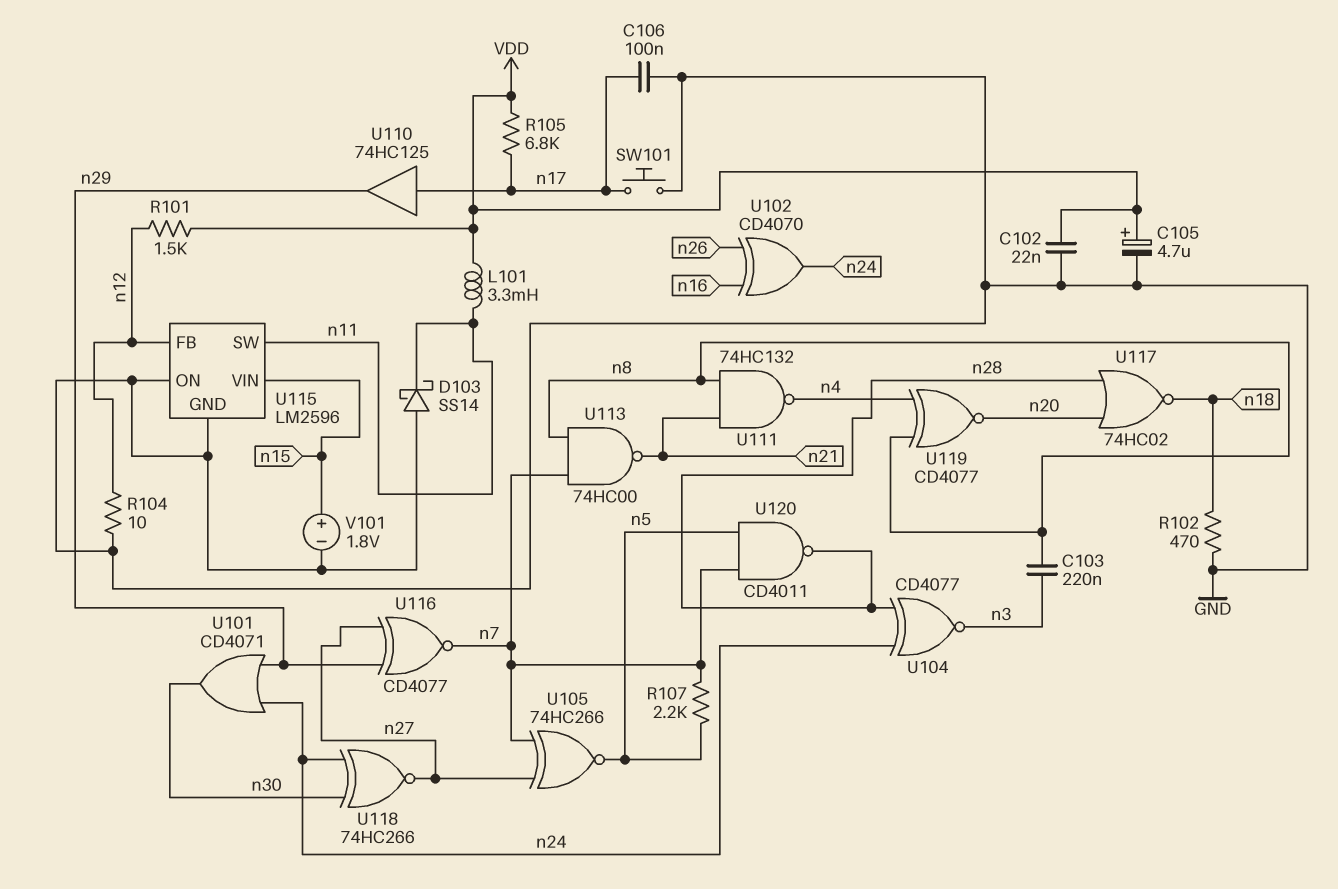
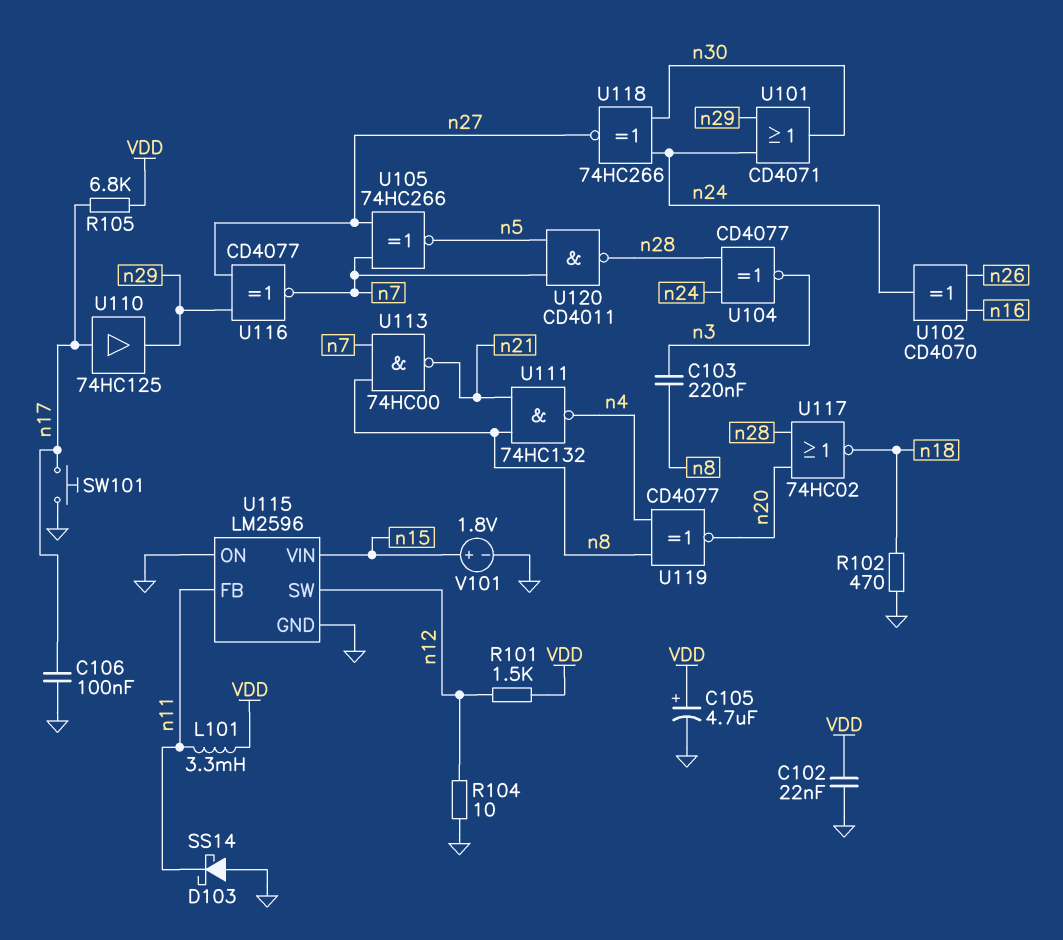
R107: 2.2k (n5, n7) -> none
U115 pin FB: n12 -> n11
U115 pin SW: n11 -> n12

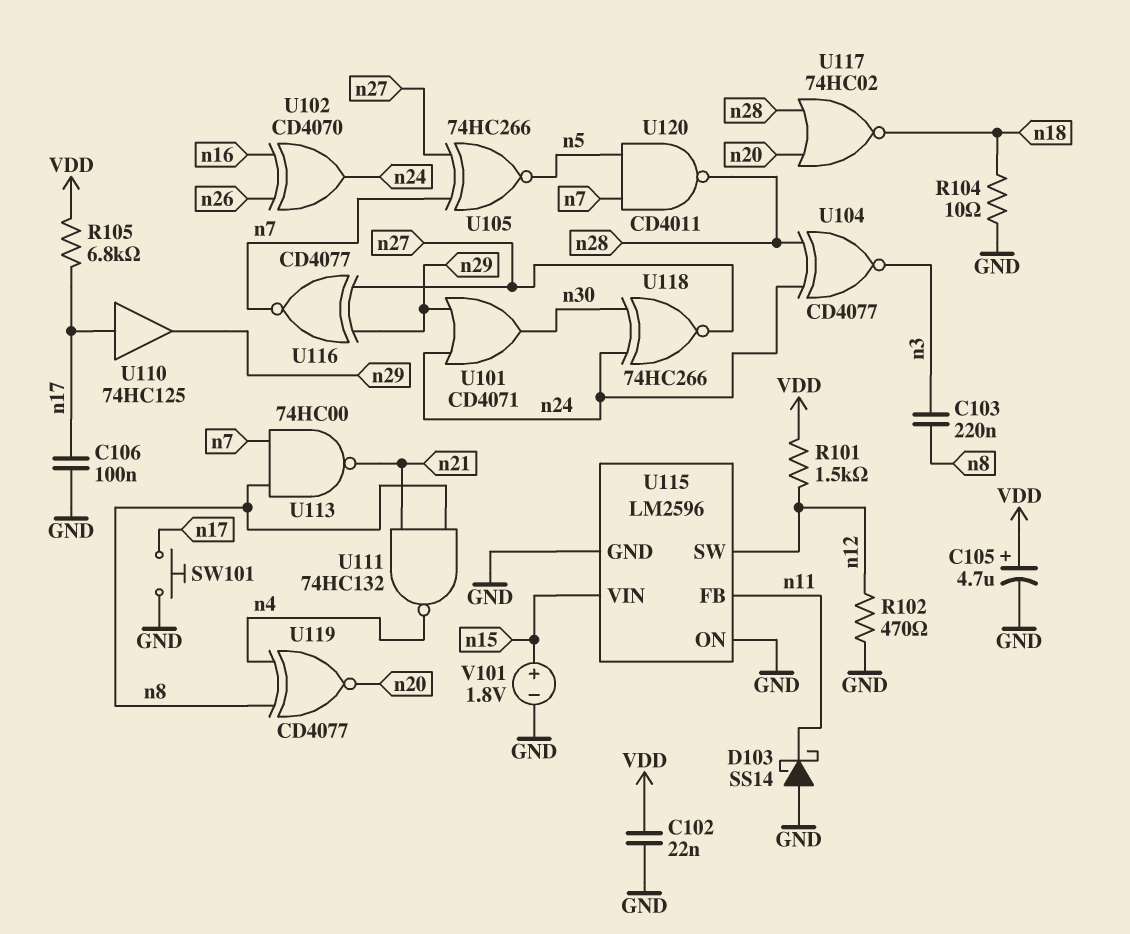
L101: 3.3mH (VDD, n11) -> none
R102: 470 (GND, n18) -> 470 (GND, n12)
R104: 10 (GND, n12) -> 10 (GND, n18)

